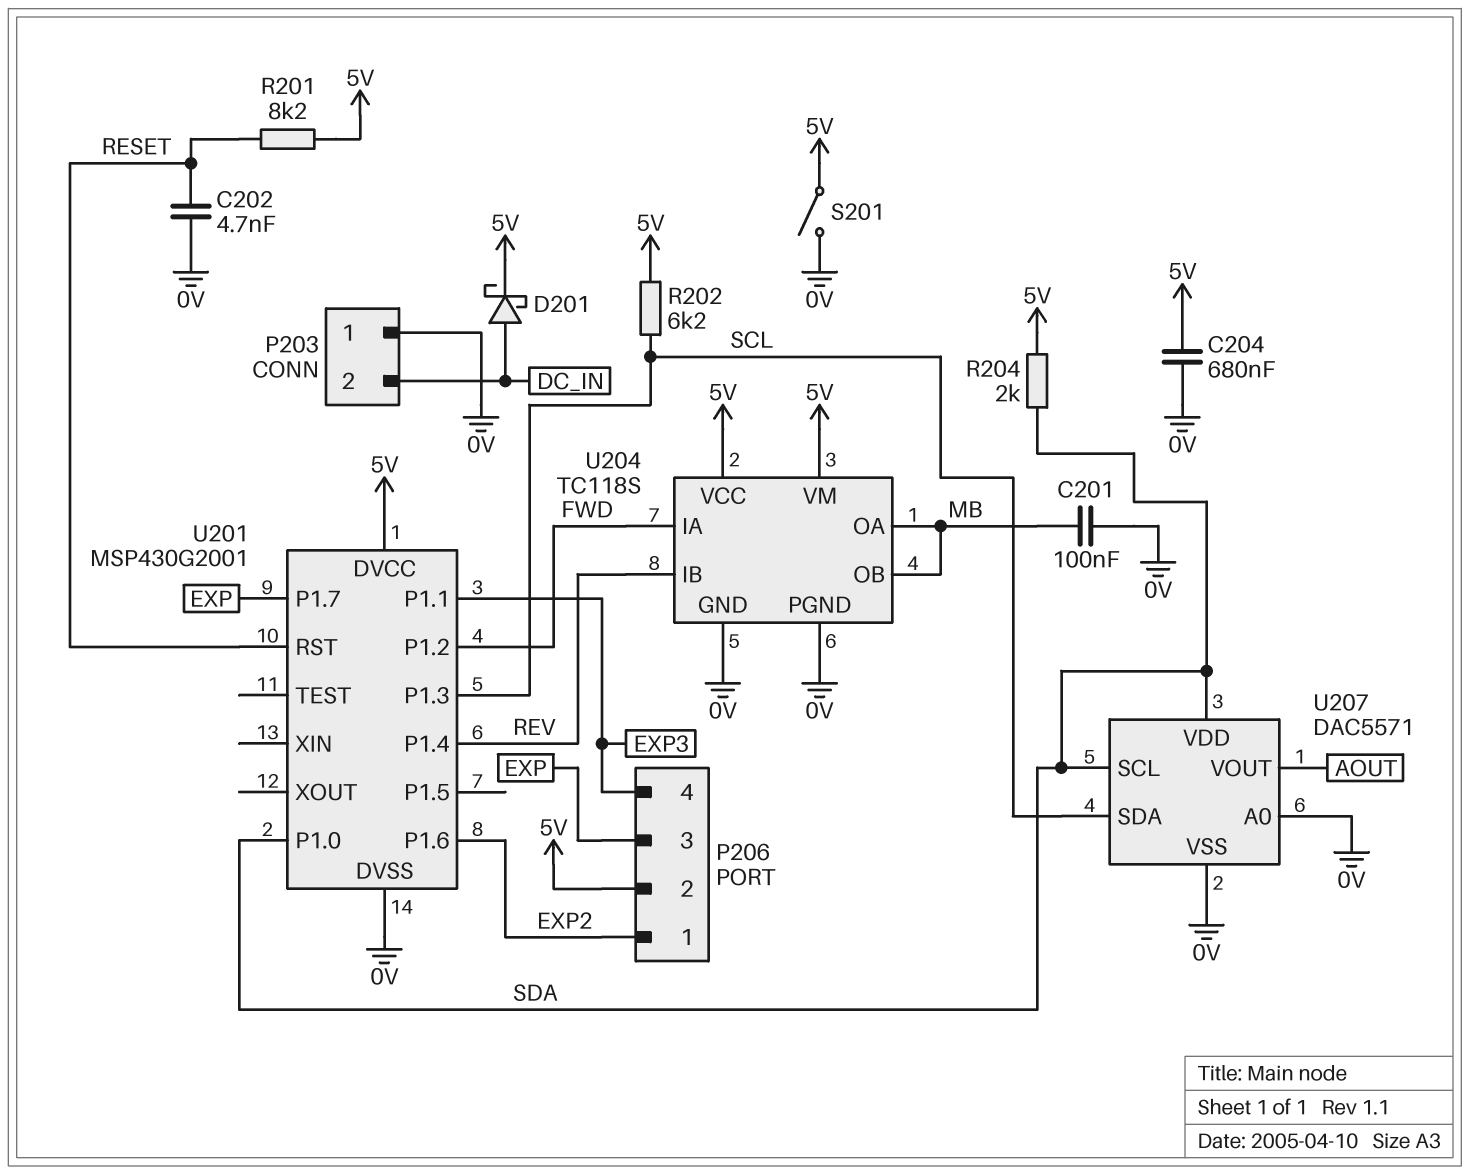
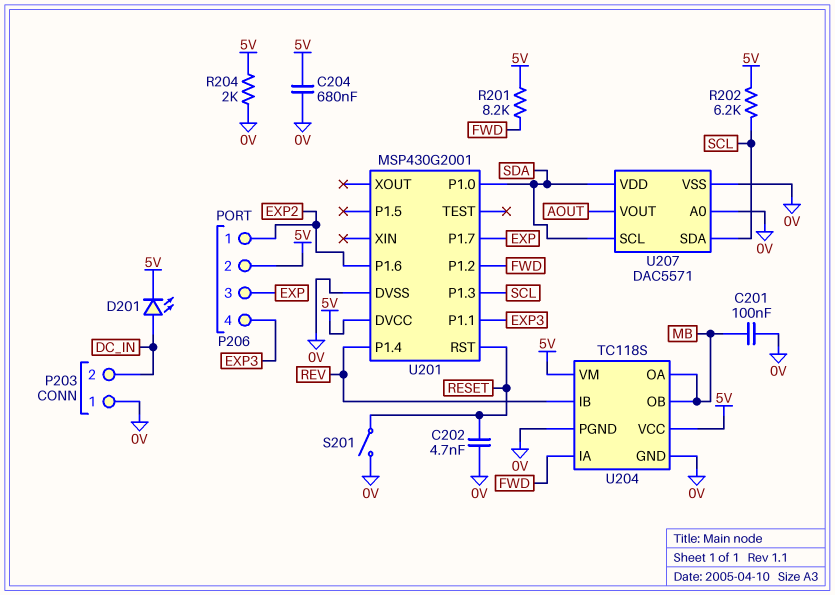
D201: schottky (A DC_IN, K 5V) -> LED (A DC_IN, K 5V)
R201: 8.2k (5V, RESET) -> 8.2k (5V, FWD)
R204: 2k (5V, SDA) -> 2k (0V, 5V)
S201: switch (0V, 5V) -> switch (0V, RESET)

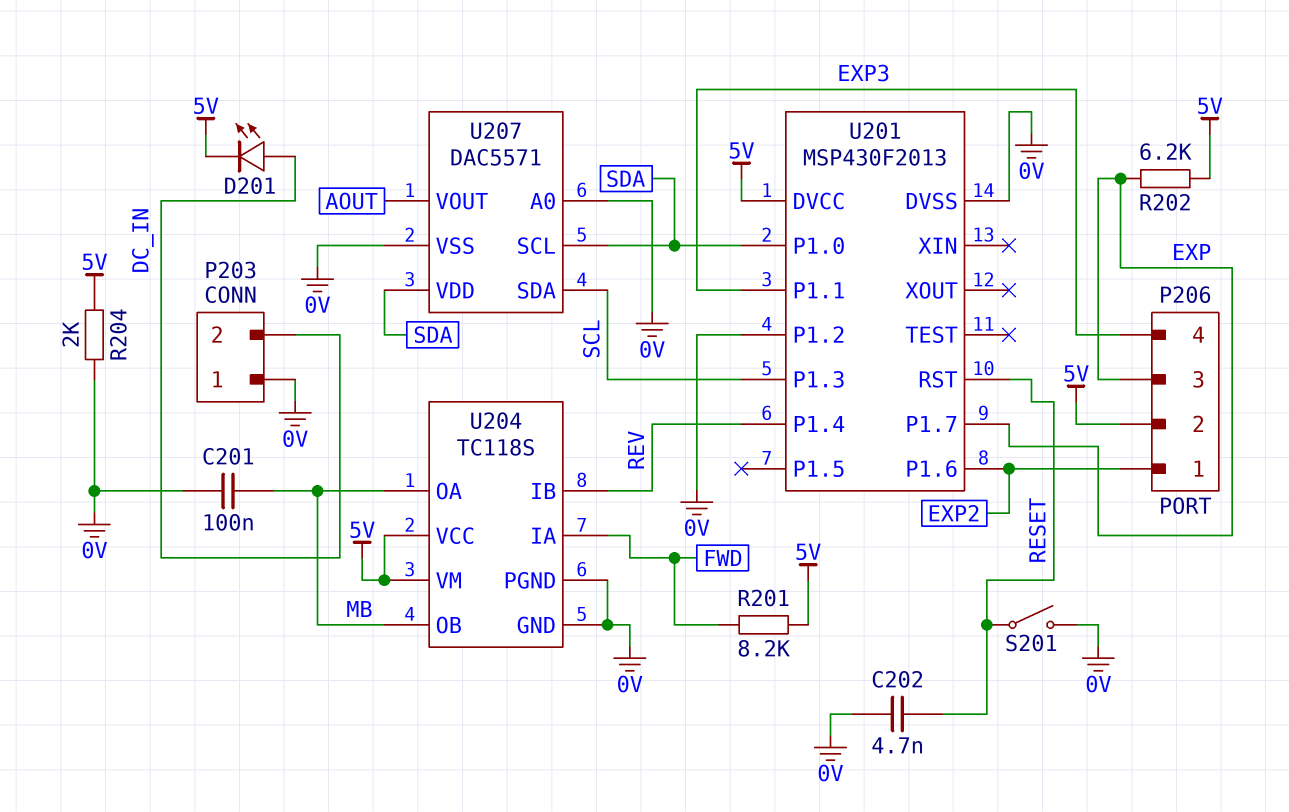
C204: 680nF (0V, 5V) -> none
R202: 6.2k (5V, SCL) -> 6.2k (5V, EXP)
U201: MSP430G2001 -> MSP430F2013
U201 pin P1.2: FWD -> 0V

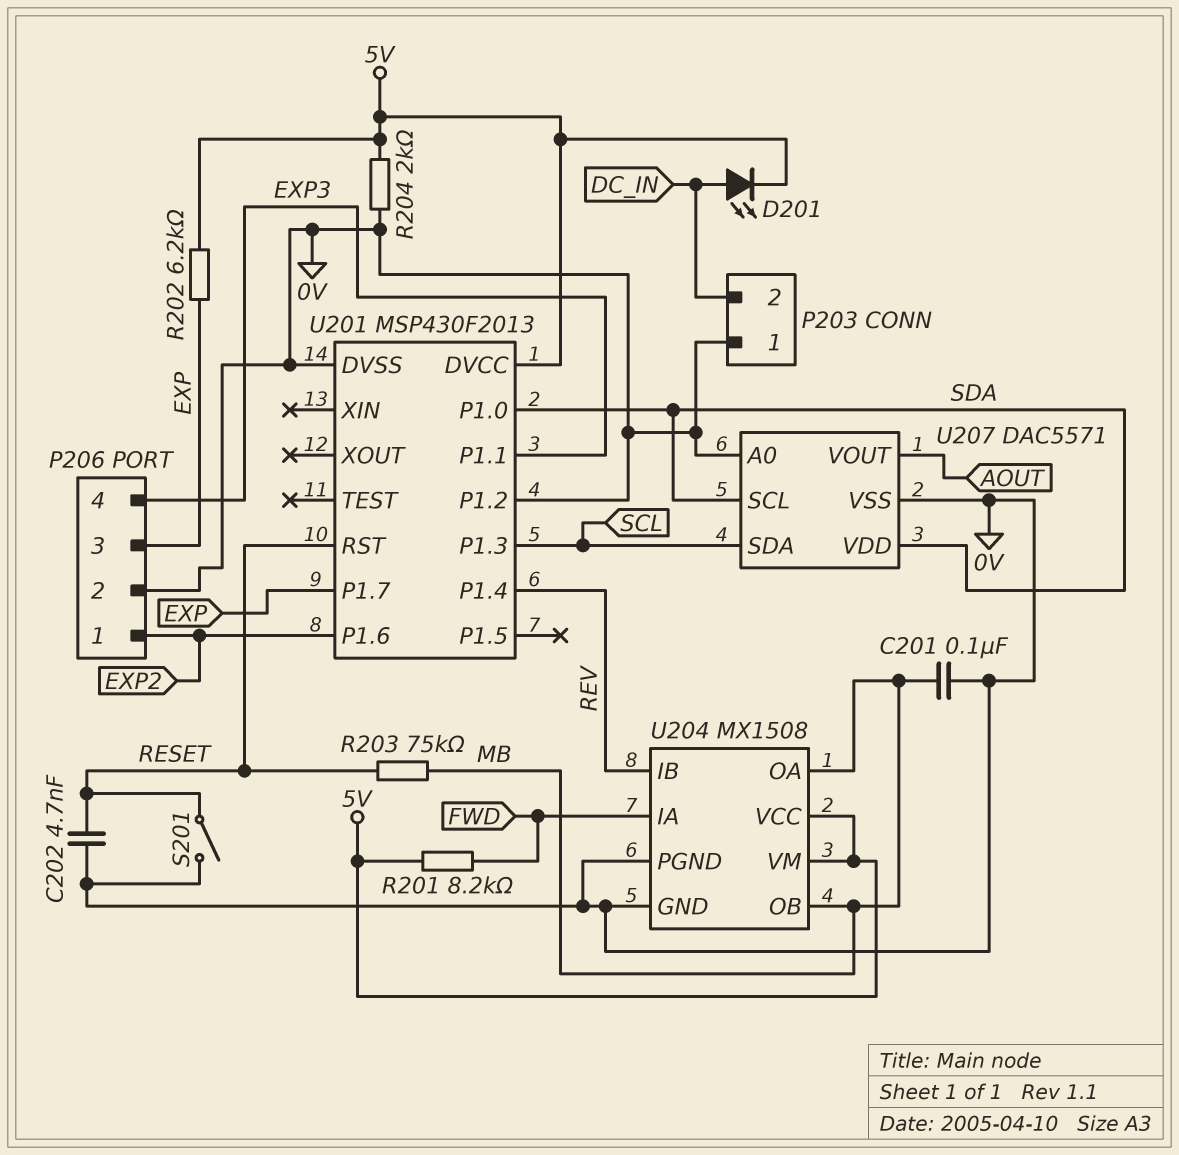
P206 pin 2: 5V -> 0V
R203: none -> 75k (MB, RESET)
U204: TC118S -> MX1508

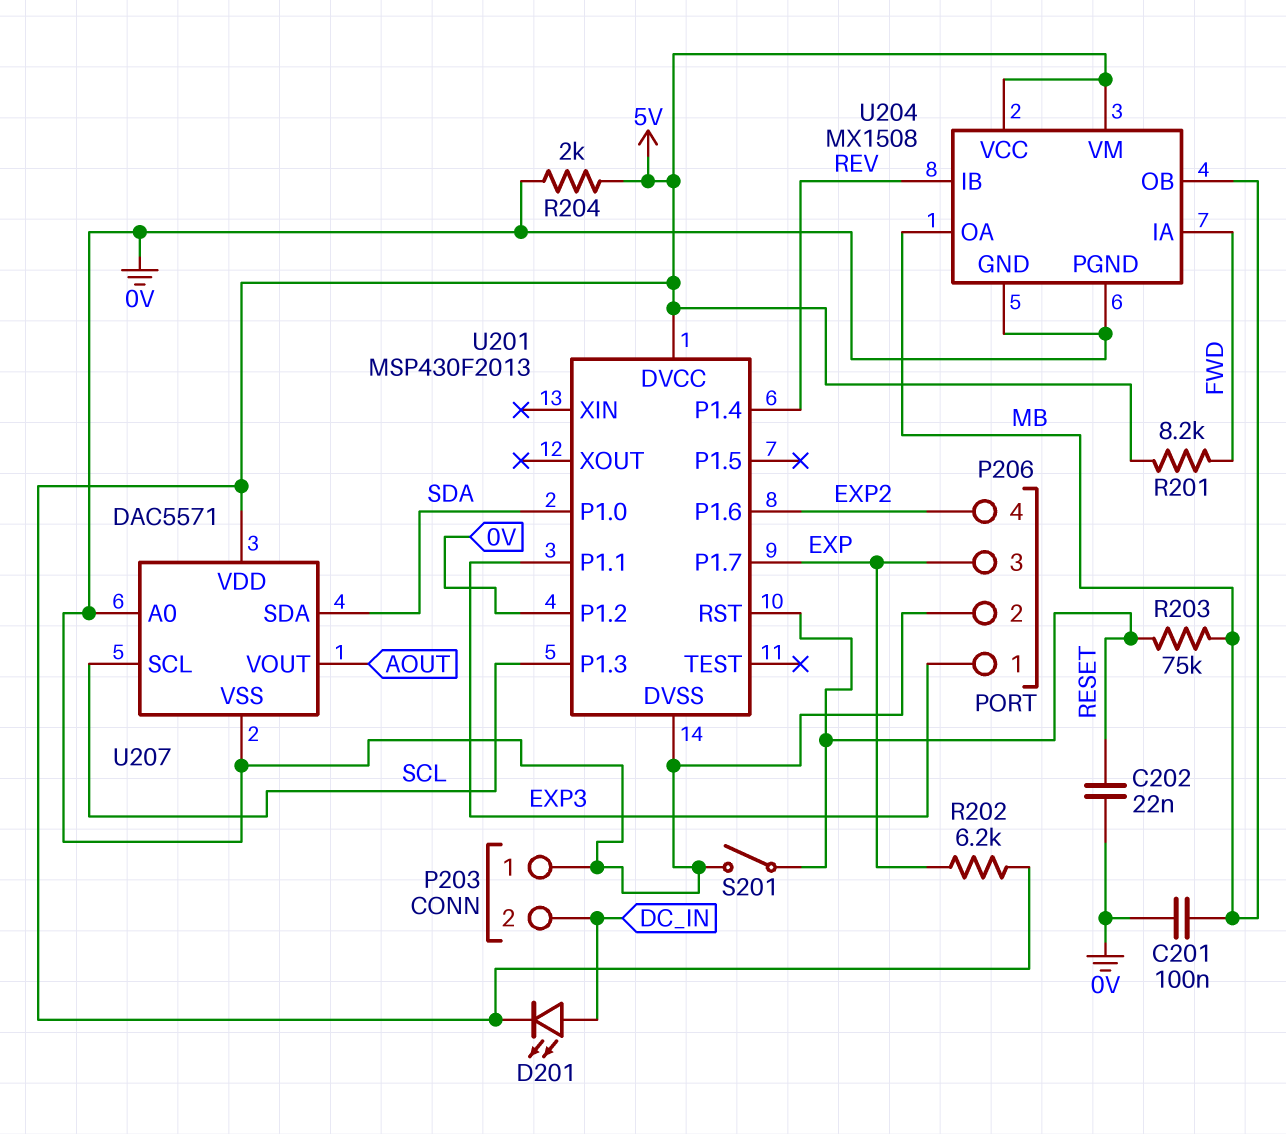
C202: 4.7nF (0V, RESET) -> 22nF (0V, RESET)
P206 pin 1: EXP2 -> EXP3
P206 pin 4: EXP3 -> EXP2
U207 pin SCL: SDA -> SCL
U207 pin SDA: SCL -> SDA
U207 pin VDD: SDA -> 5V

